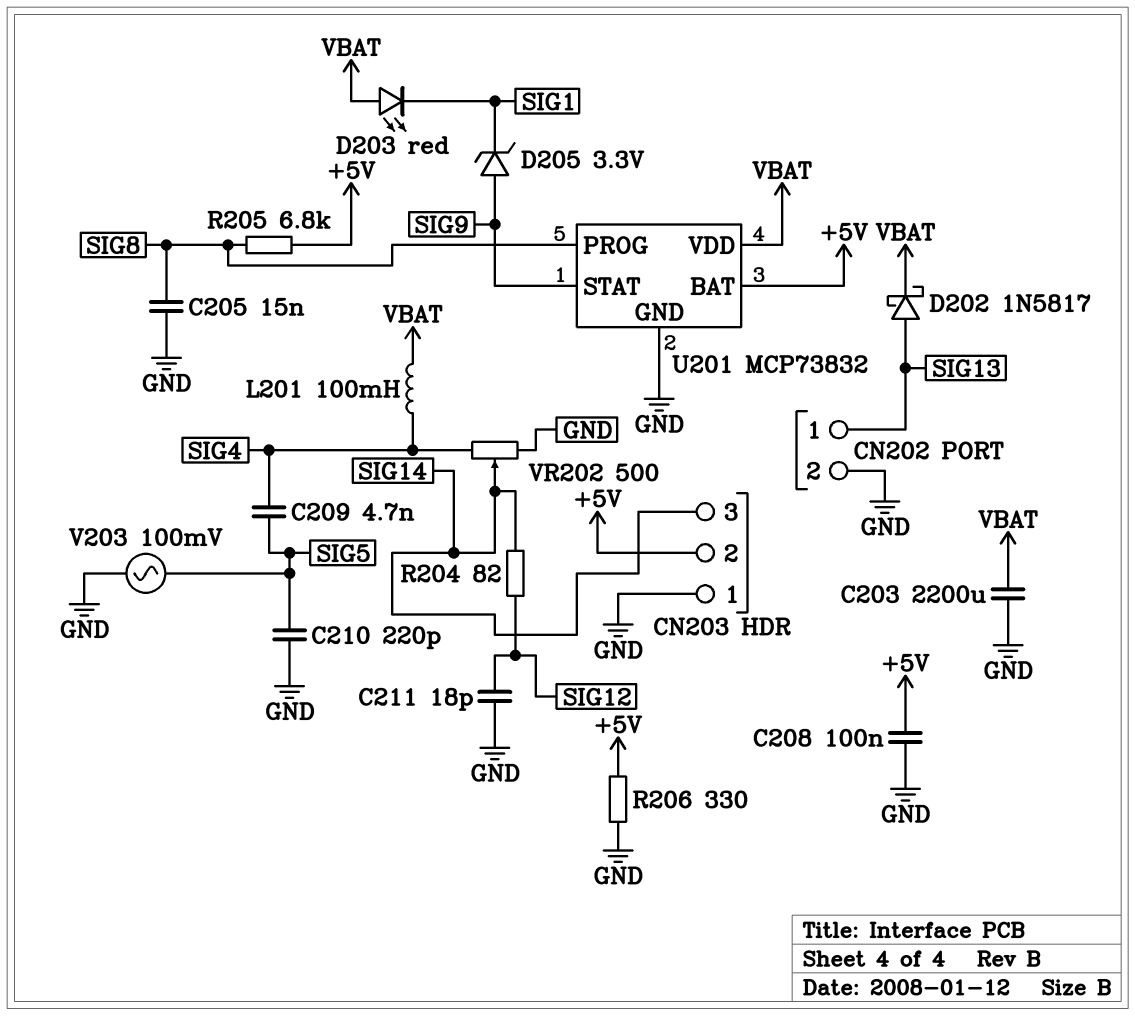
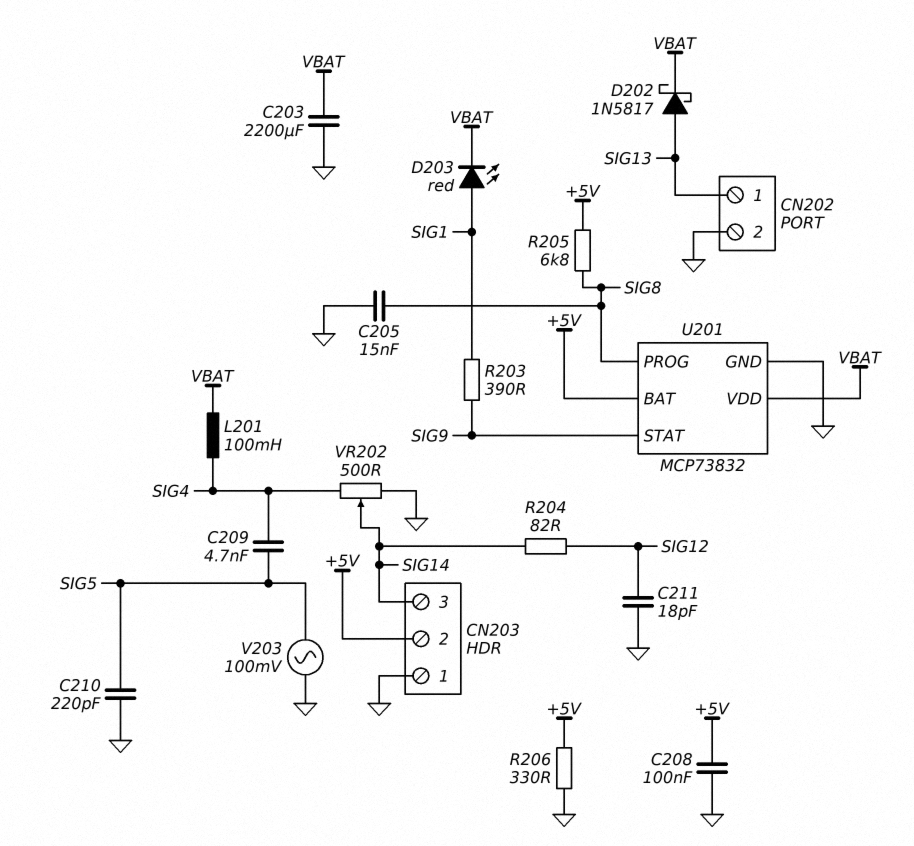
D203: LED red (A VBAT, K SIG1) -> LED red (A SIG1, K VBAT)
D205: zener 3.3V (A SIG9, K SIG1) -> none
R203: none -> 390 (SIG1, SIG9)

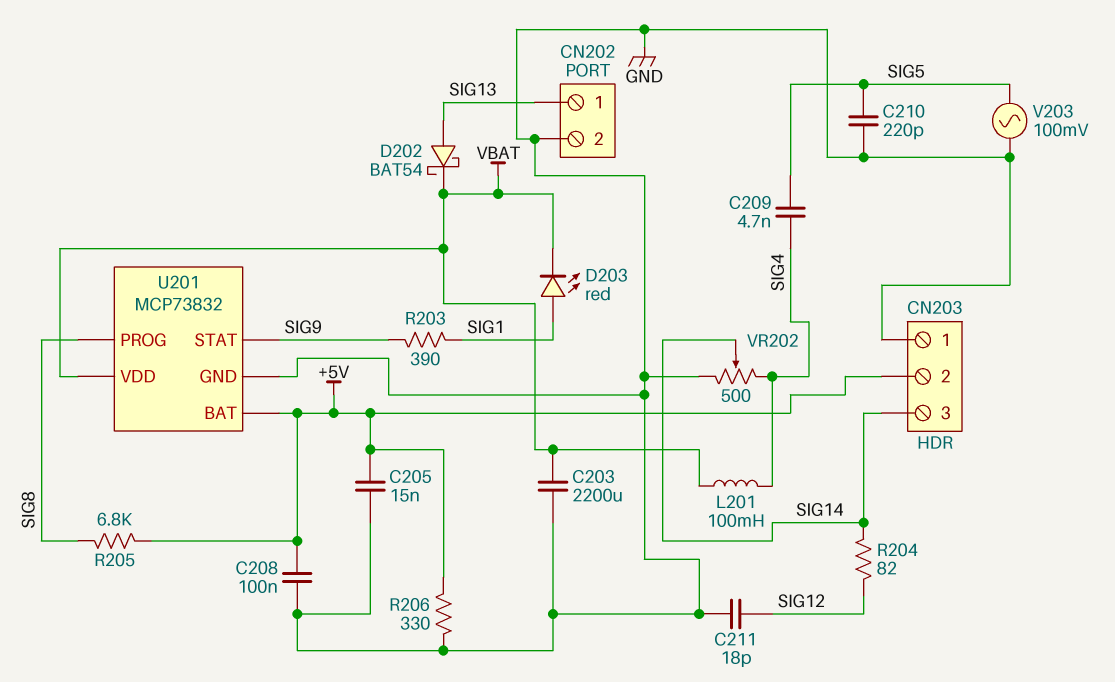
C205: 15nF (GND, SIG8) -> 15nF (+5V, GND)
D202: schottky 1N5817 (A SIG13, K VBAT) -> schottky BAT54 (A SIG13, K VBAT)

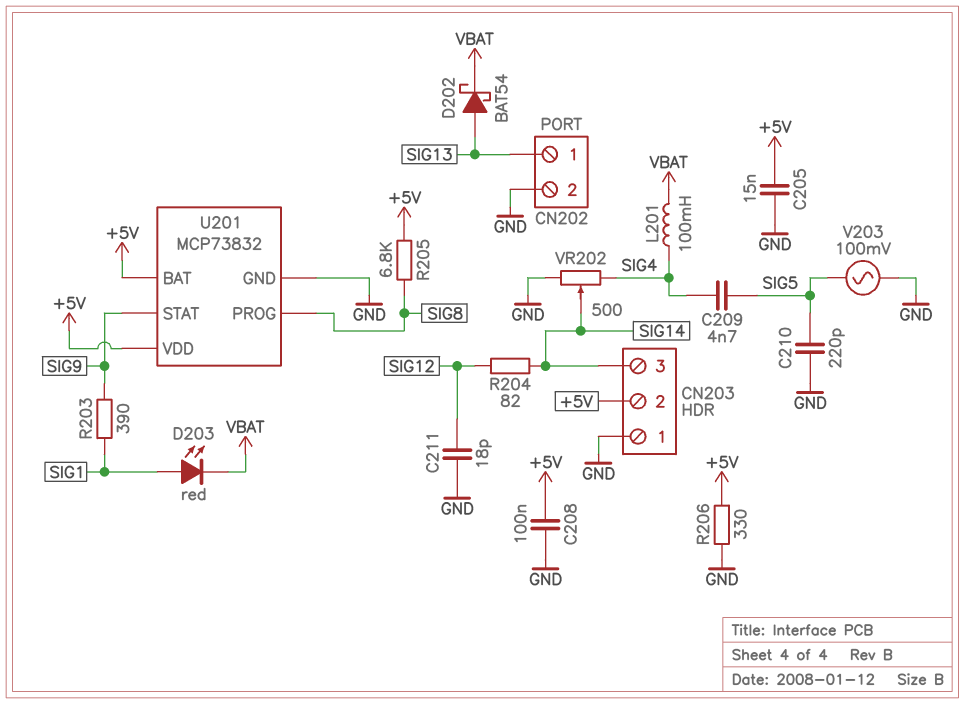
C203: 2200uF (GND, VBAT) -> none
U201 pin VDD: VBAT -> +5V

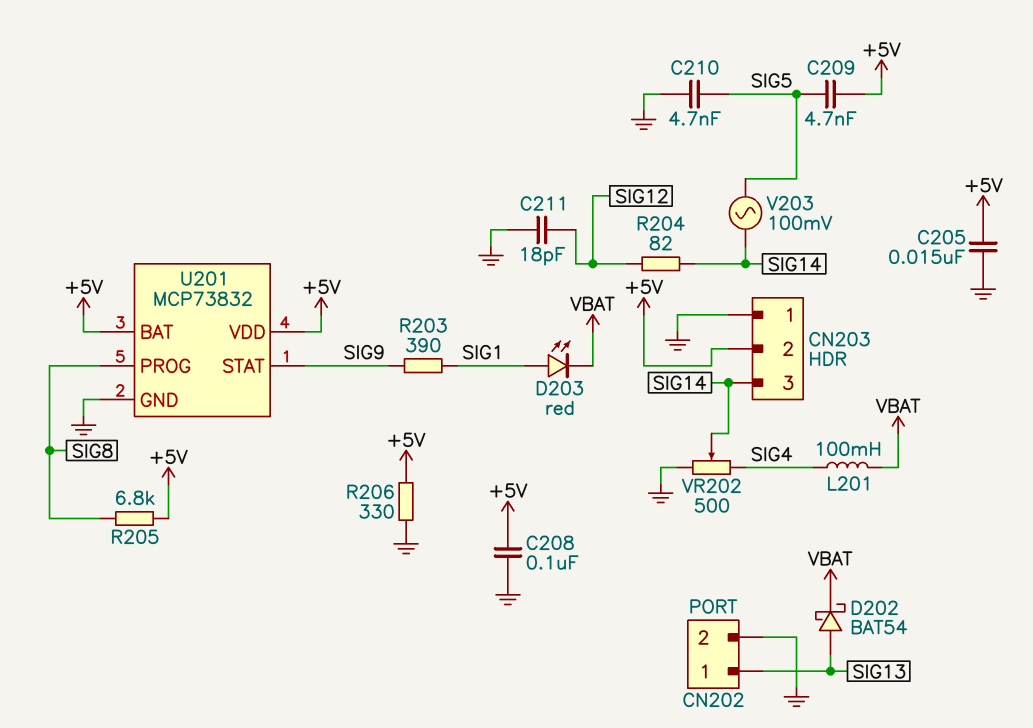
C209: 4.7nF (SIG4, SIG5) -> 4.7nF (+5V, SIG5)
C210: 220pF (GND, SIG5) -> 4.7nF (GND, SIG5)
V203: AC 100mV (GND, SIG5) -> AC 100mV (SIG5, SIG14)

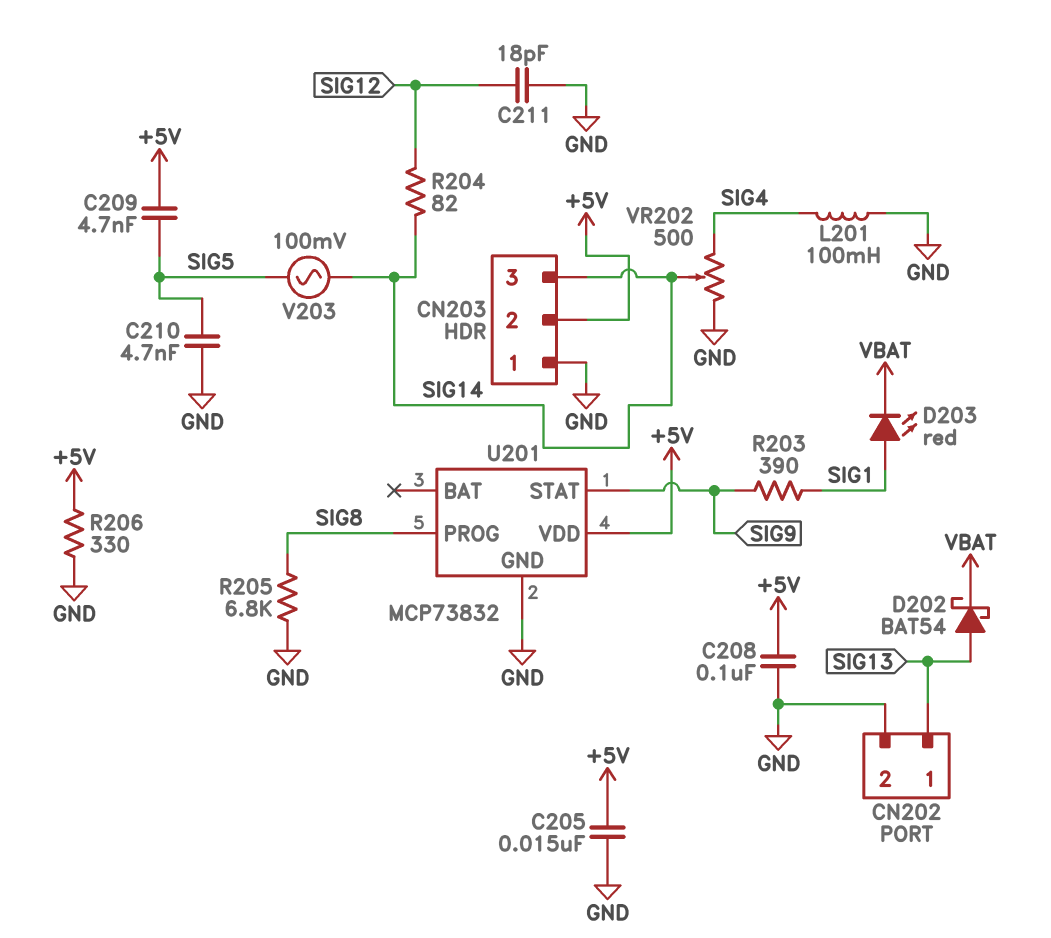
L201: 100mH (SIG4, VBAT) -> 100mH (GND, SIG4)
R205: 6.8k (+5V, SIG8) -> 6.8k (GND, SIG8)
U201 pin BAT: +5V -> none

